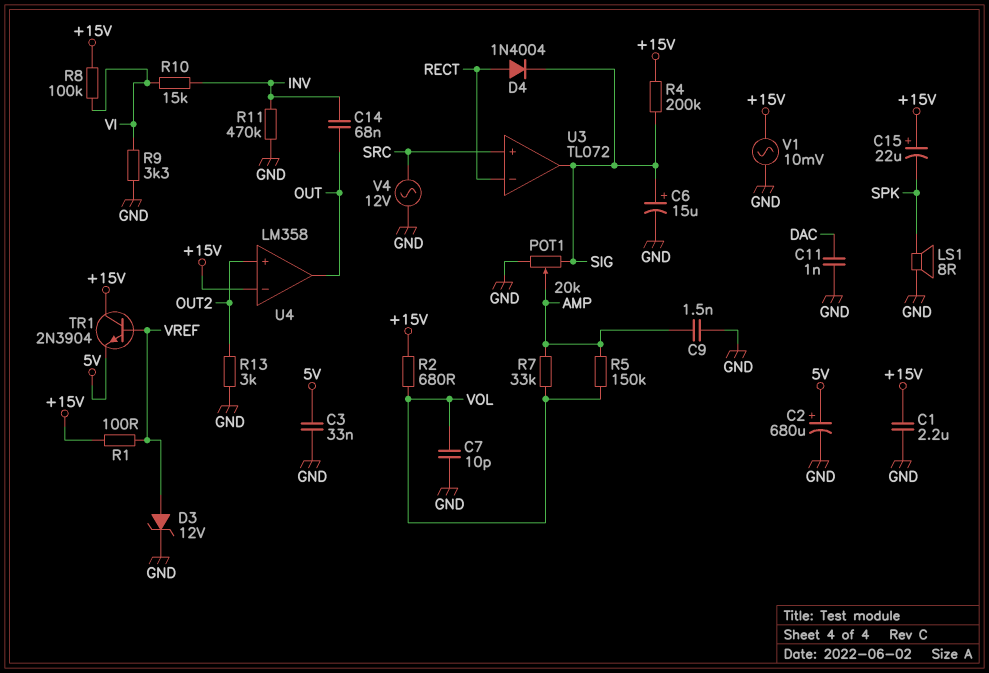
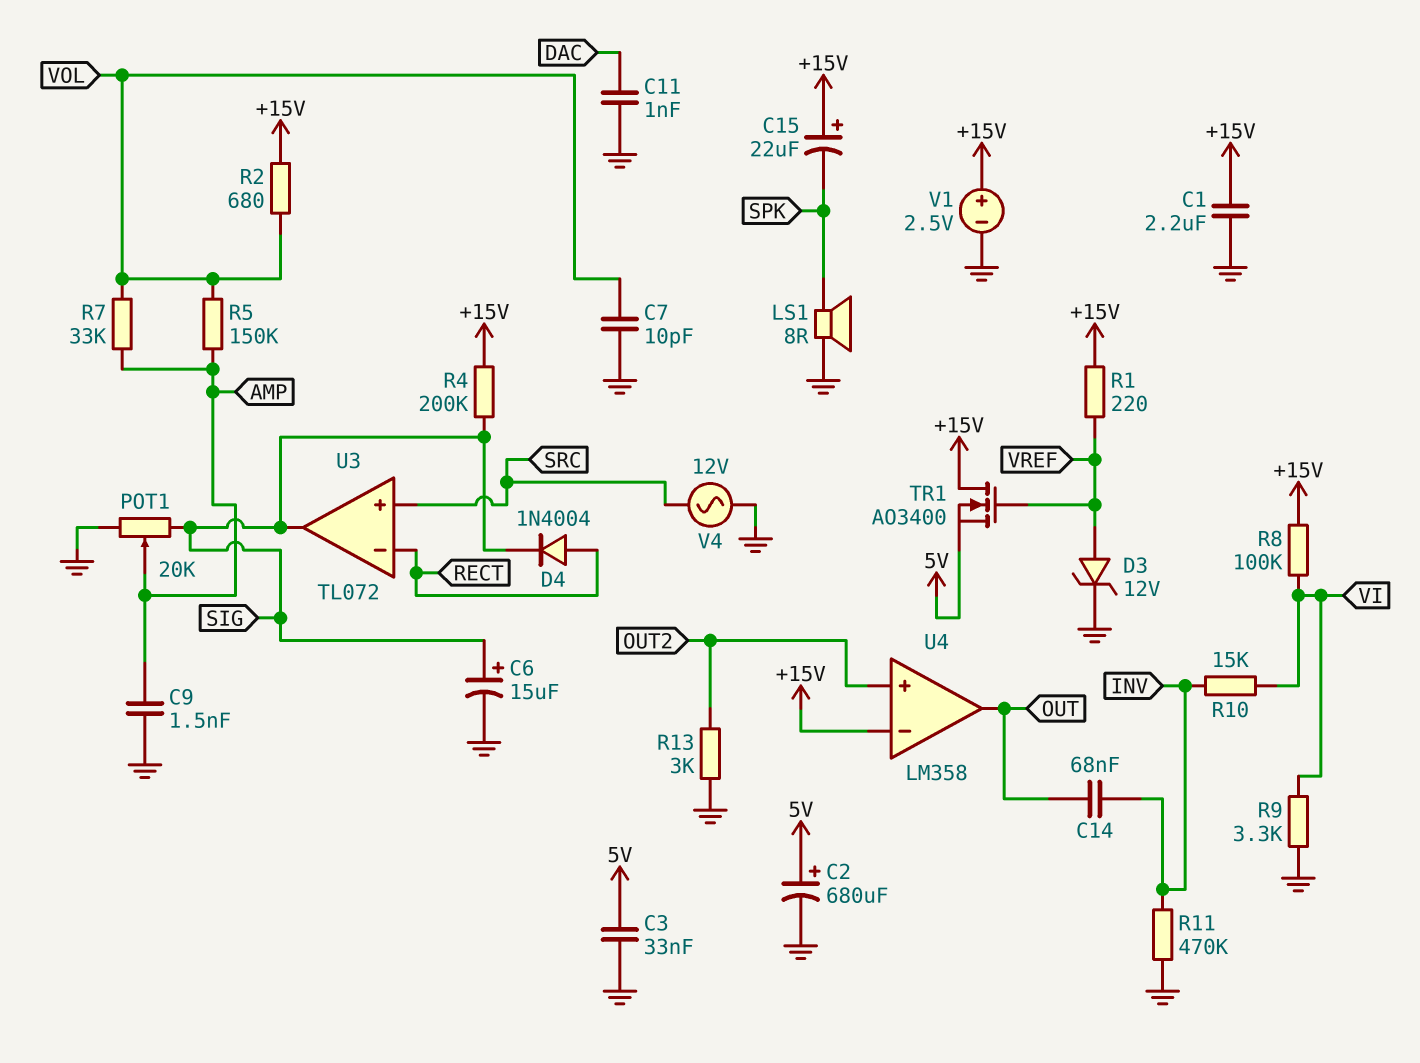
R1: 100 (+15V, VREF) -> 220 (+15V, VREF)
TR1: NPN 2N3904 (B VREF, C +15V, E 5V) -> NMOS AO3400 (G VREF, D +15V, S 5V)
V1: AC 10mV (+15V, GND) -> 2.5V (plus +15V, minus GND)

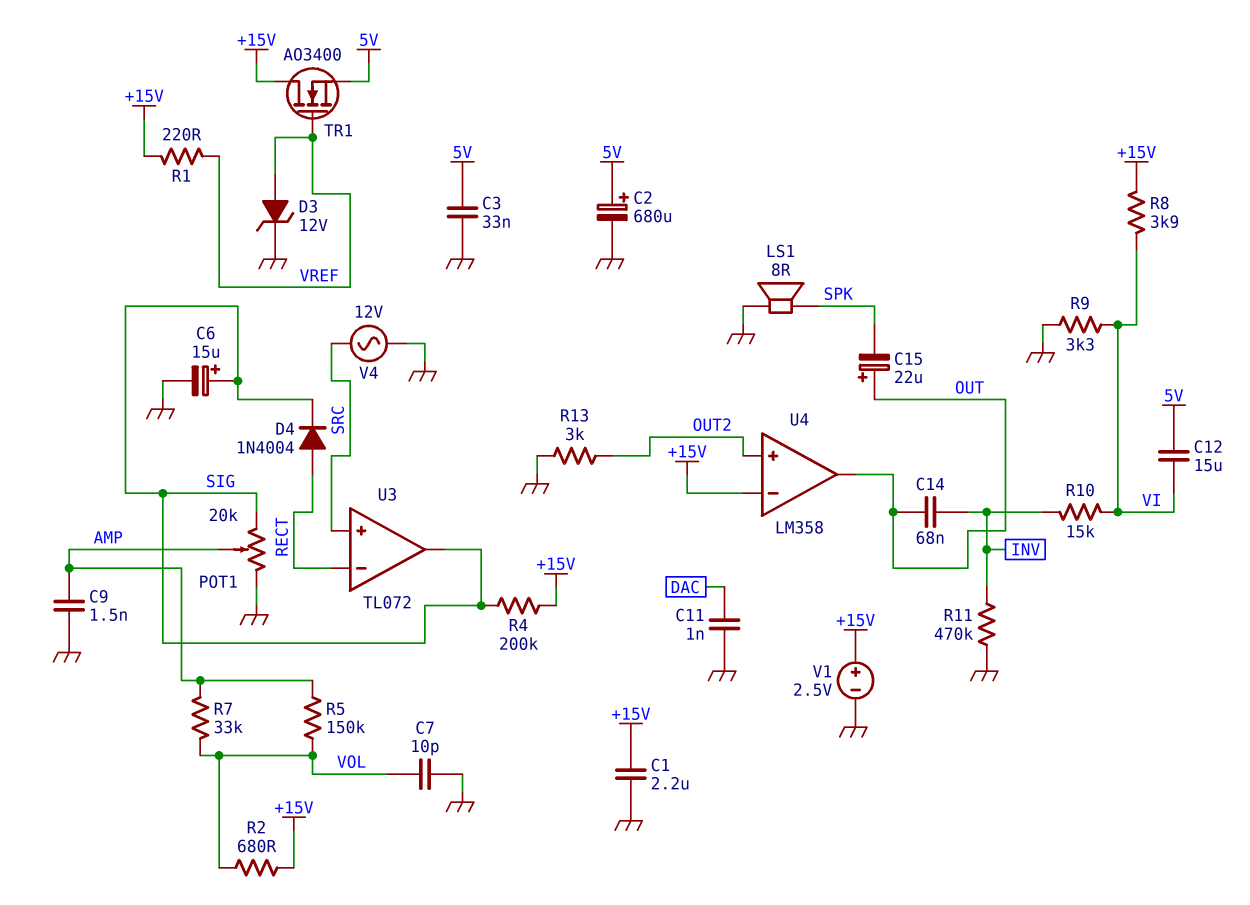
C12: none -> 15uF (5V, VI)
C15: 22uF (plus +15V, minus SPK) -> 22uF (plus OUT, minus SPK)
R8: 100k (+15V, VI) -> 3.9k (+15V, VI)

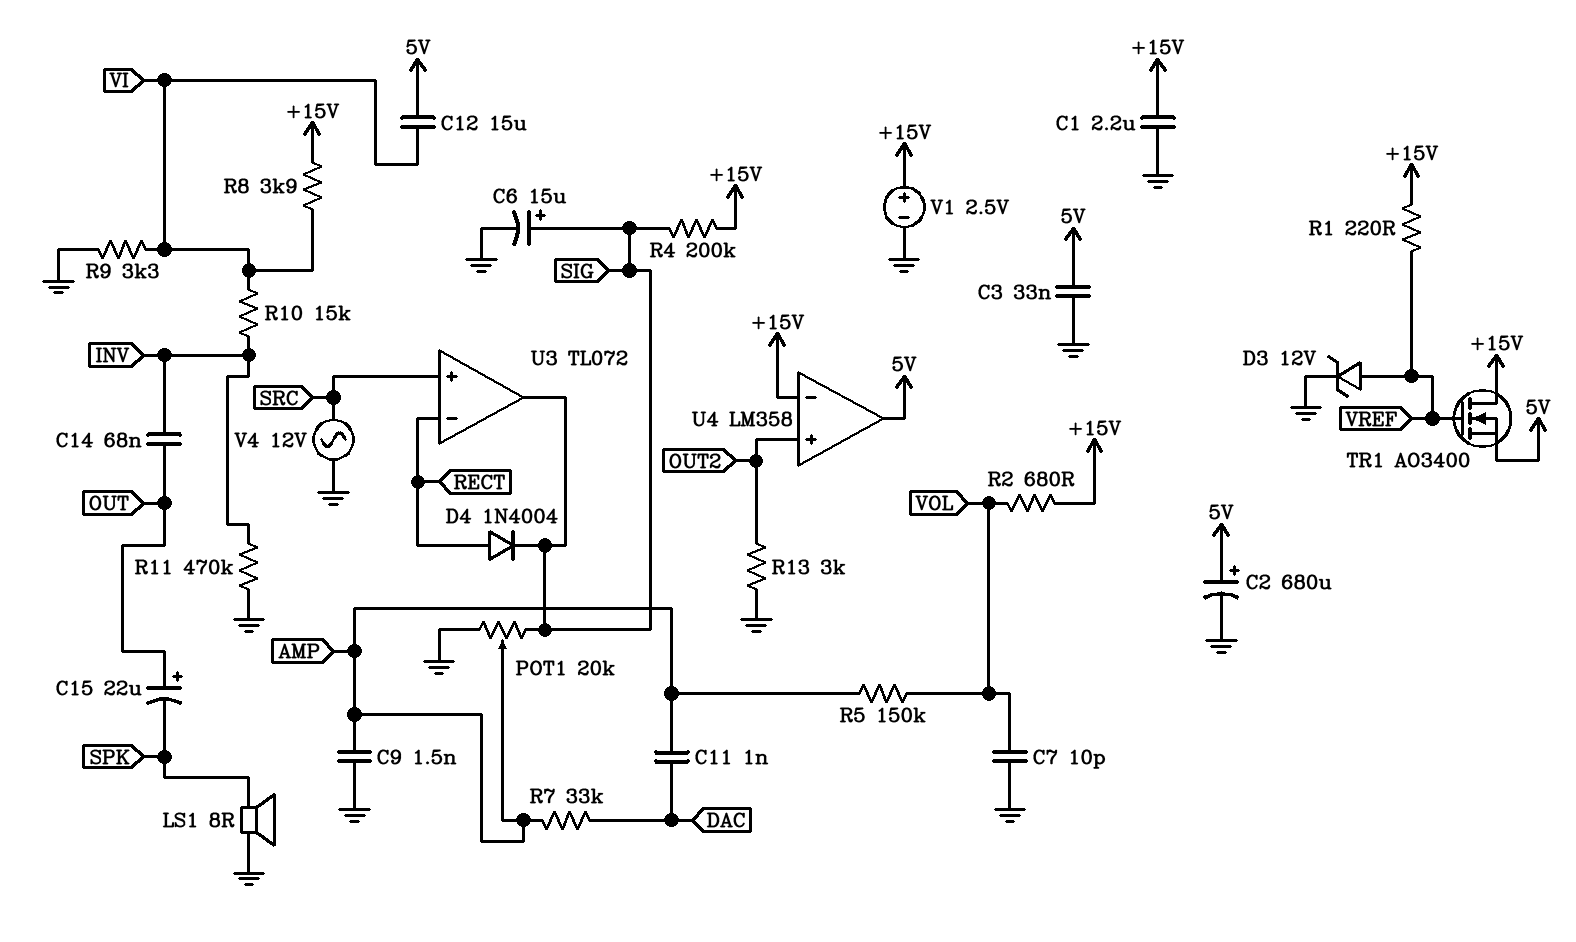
C11: 1nF (DAC, GND) -> 1nF (AMP, DAC)
R7: 33k (AMP, VOL) -> 33k (AMP, DAC)
U4 pin out: OUT -> 5V

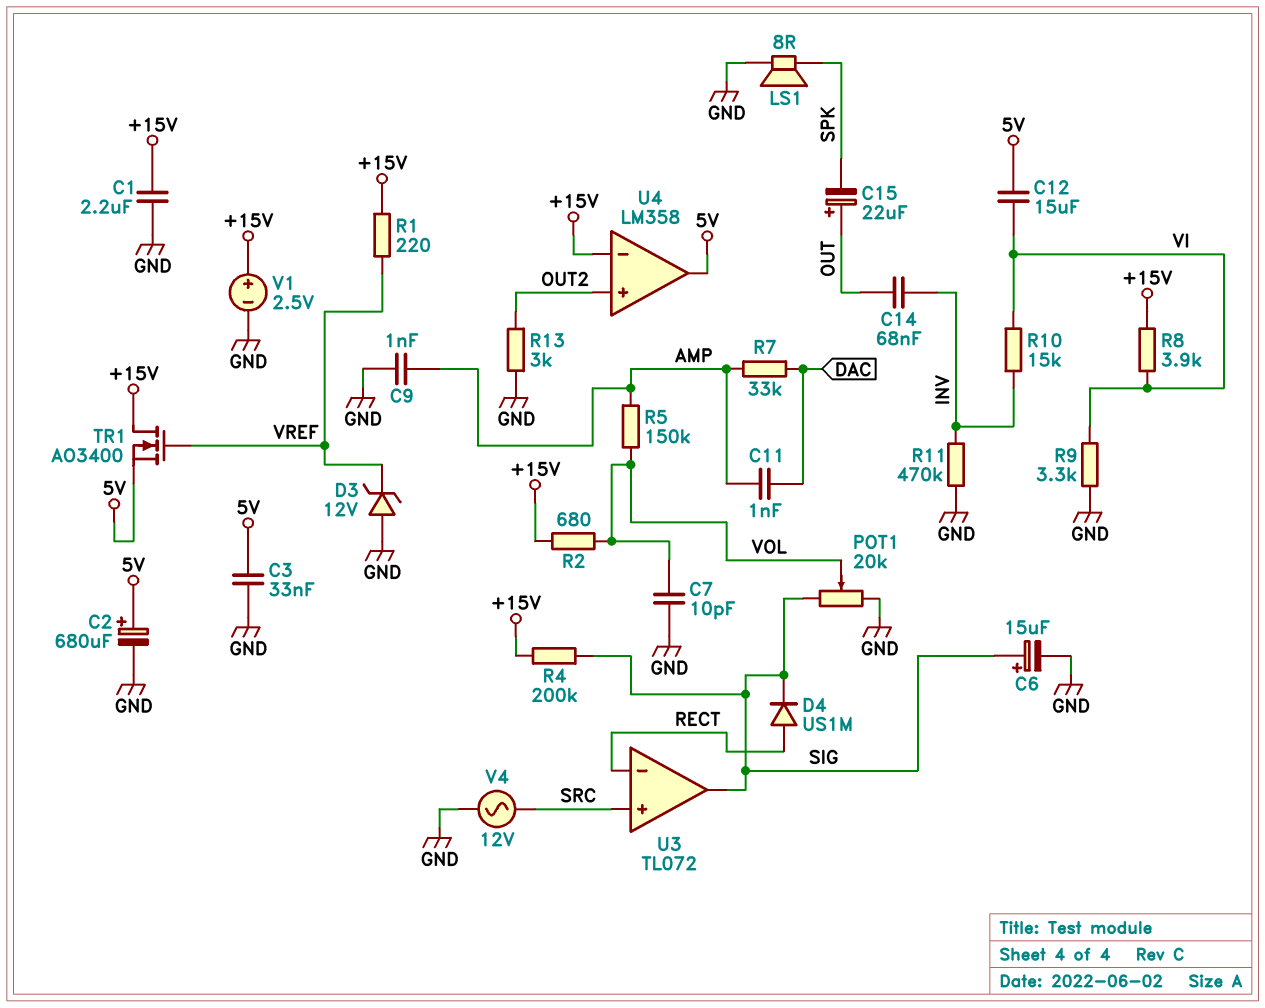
C9: 1.5nF (AMP, GND) -> 1nF (AMP, GND)
D3: zener 12V (A VREF, K GND) -> zener 12V (A GND, K VREF)
D4: diode 1N4004 (A RECT, K SIG) -> diode US1M (A RECT, K SIG)
POT1: 20k (GND, SIG, wiper AMP) -> 20k (GND, SIG, wiper VOL)

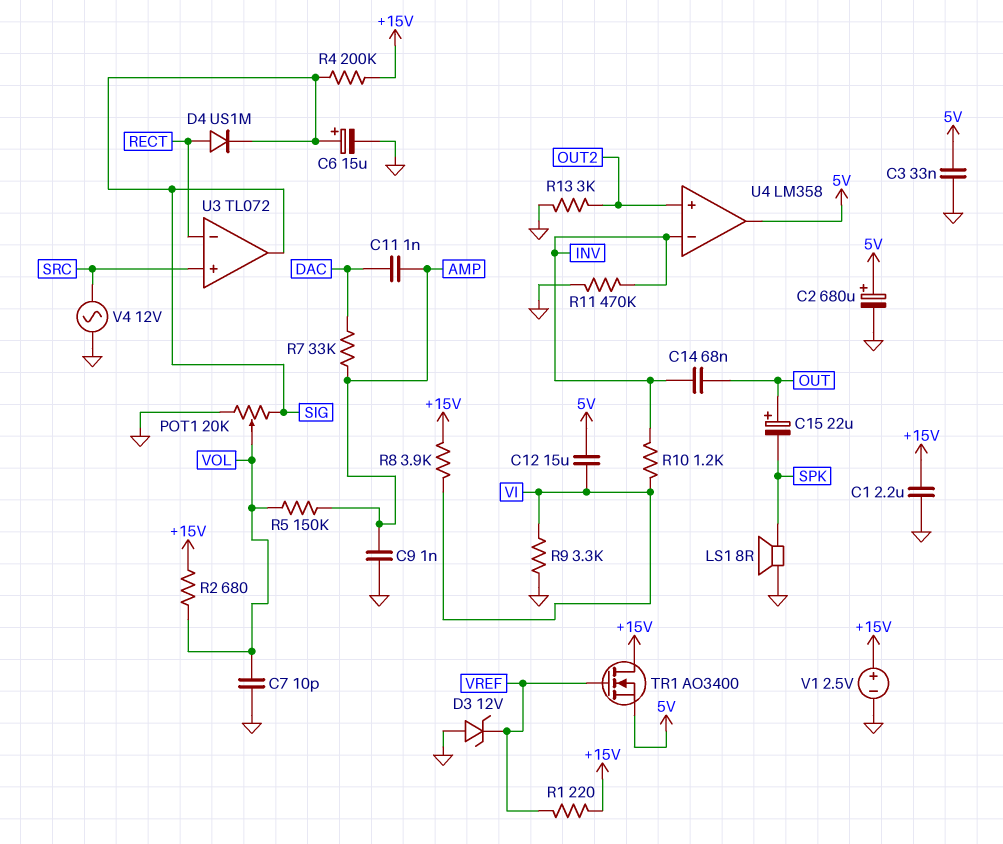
R10: 15k (INV, VI) -> 1.2k (INV, VI)
U4 pin in-: +15V -> INV

